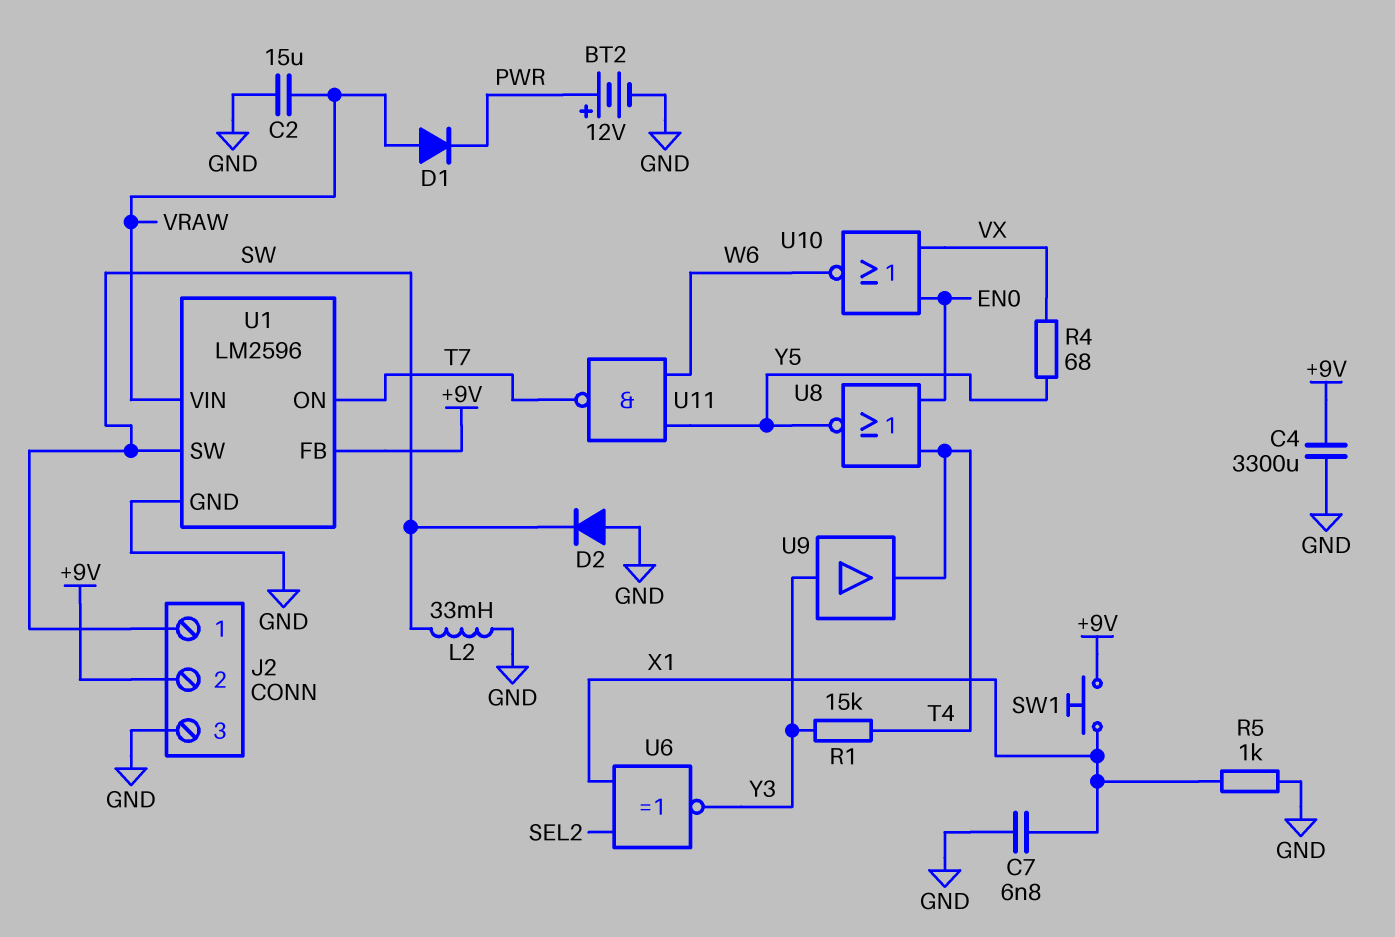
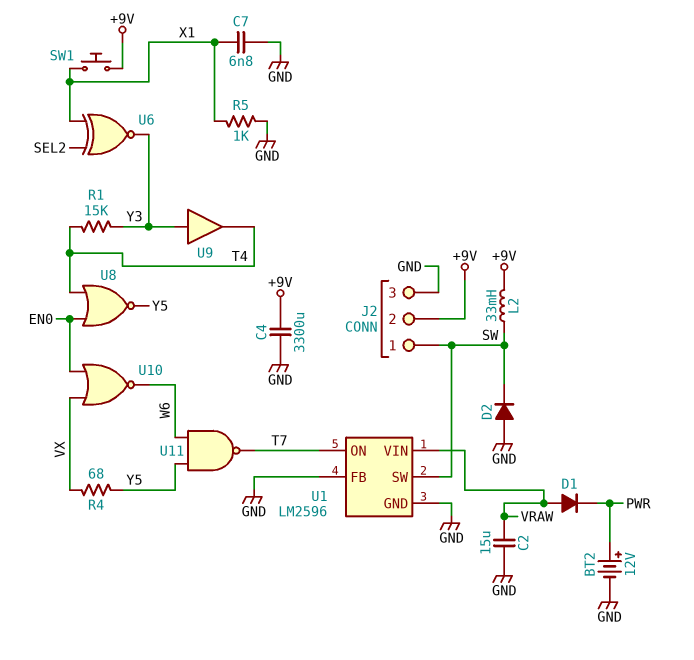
L2: 33mH (GND, SW) -> 33mH (+9V, SW)
U1 pin FB: +9V -> GND

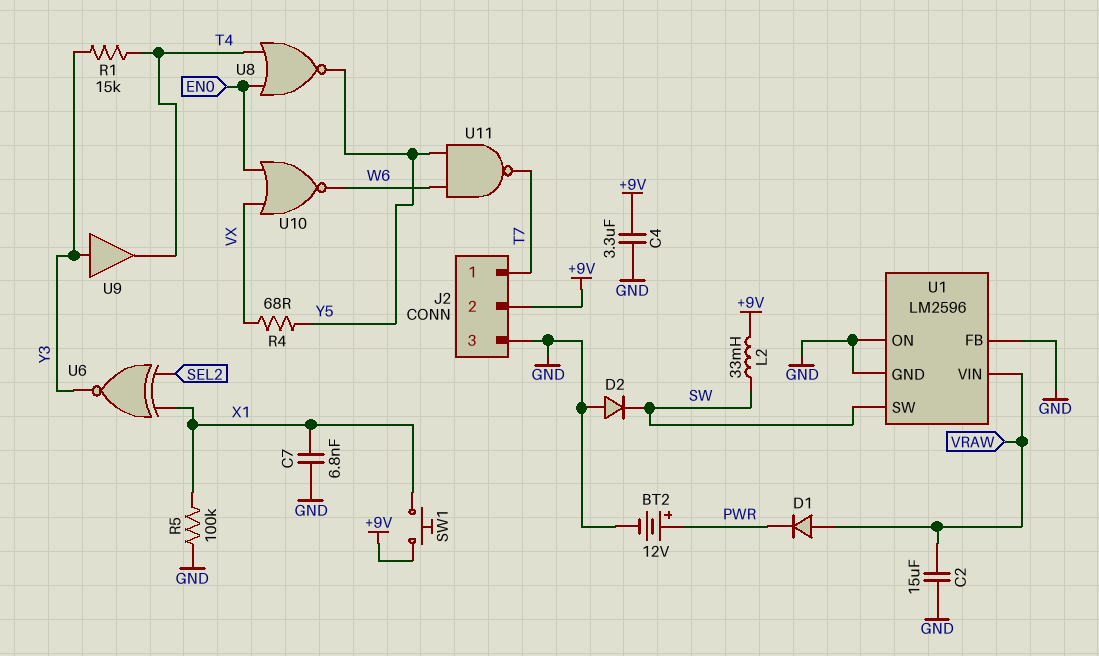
C4: 3300uF (+9V, GND) -> 3.3uF (+9V, GND)
J2 pin 1: SW -> T7
R5: 1k (GND, X1) -> 100k (GND, X1)
U1 pin ON: T7 -> GND

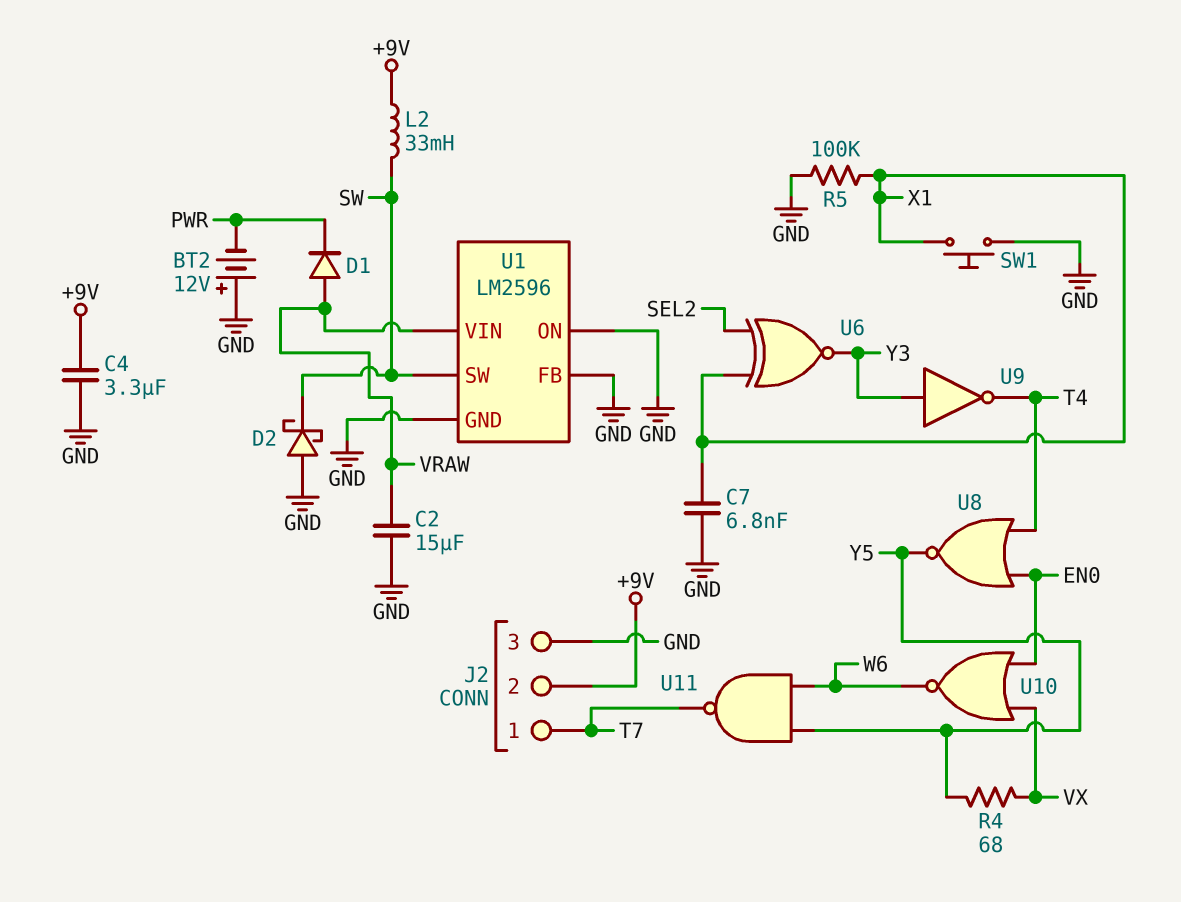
BT2: 12V (plus PWR, minus GND) -> 12V (plus GND, minus PWR)
D2: diode (A GND, K SW) -> schottky (A GND, K SW)
R1: 15k (T4, Y3) -> none
SW1: button (+9V, X1) -> button (GND, X1)
U9: buffer (in Y3, out T4) -> NOT (in Y3, out T4)

